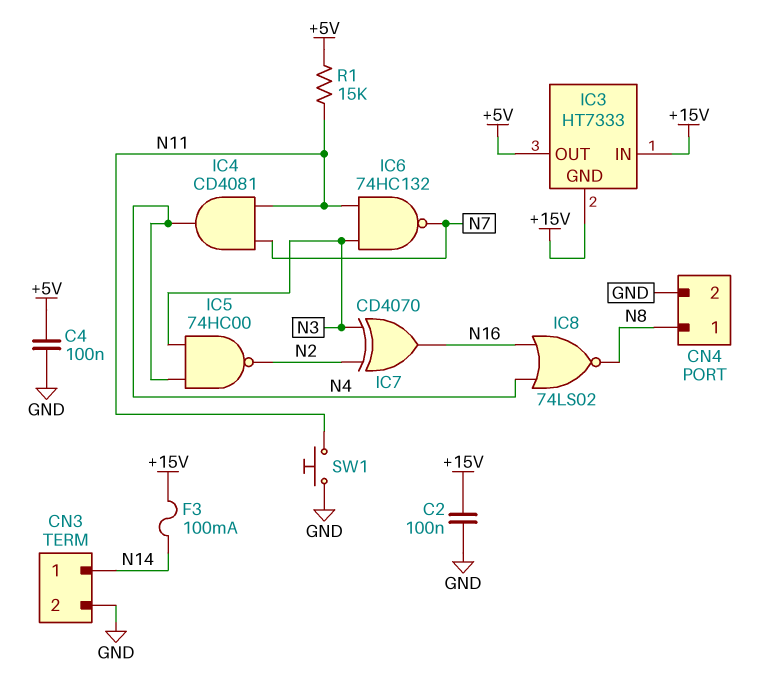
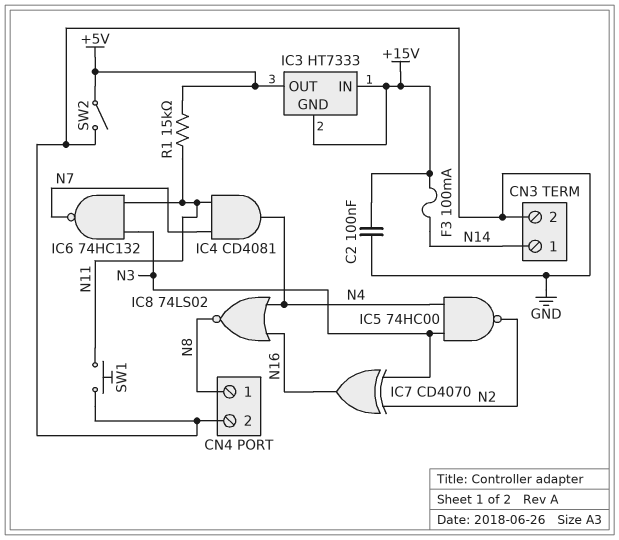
C4: 100nF (+5V, GND) -> none
SW2: none -> switch (+5V, GND)

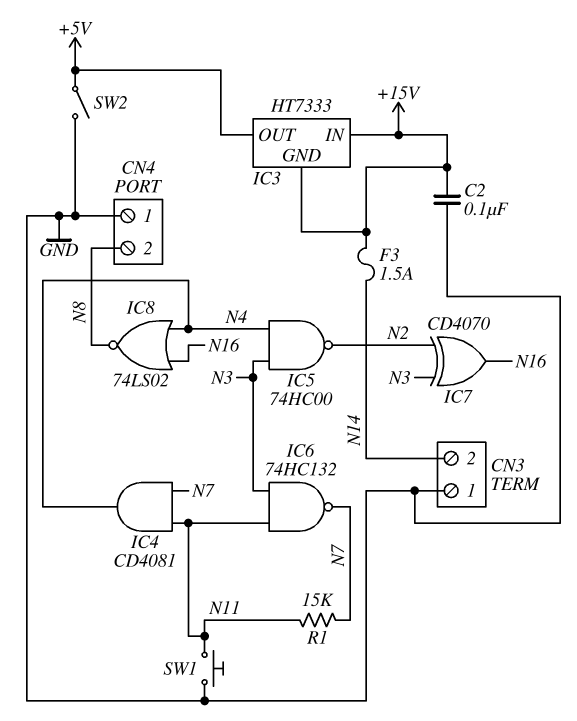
CN3 pin 1: N14 -> GND
CN3 pin 2: GND -> N14
CN4 pin 1: N8 -> GND
CN4 pin 2: GND -> N8
F3: 100mA (+15V, N14) -> 1.5A (+15V, N14)
R1: 15k (+5V, N11) -> 15k (N7, N11)

